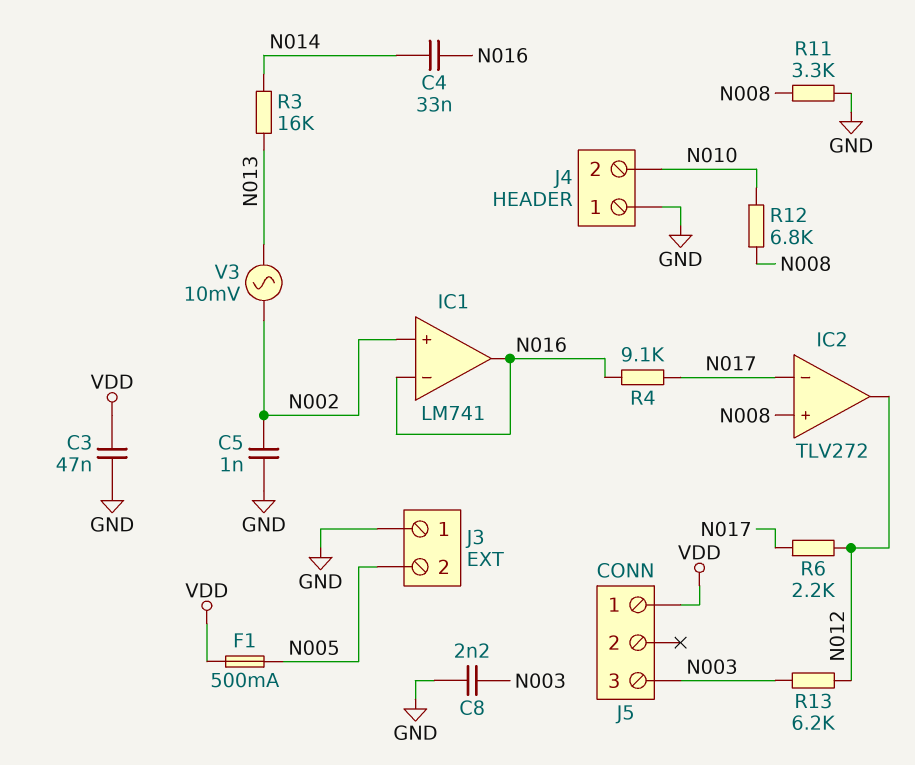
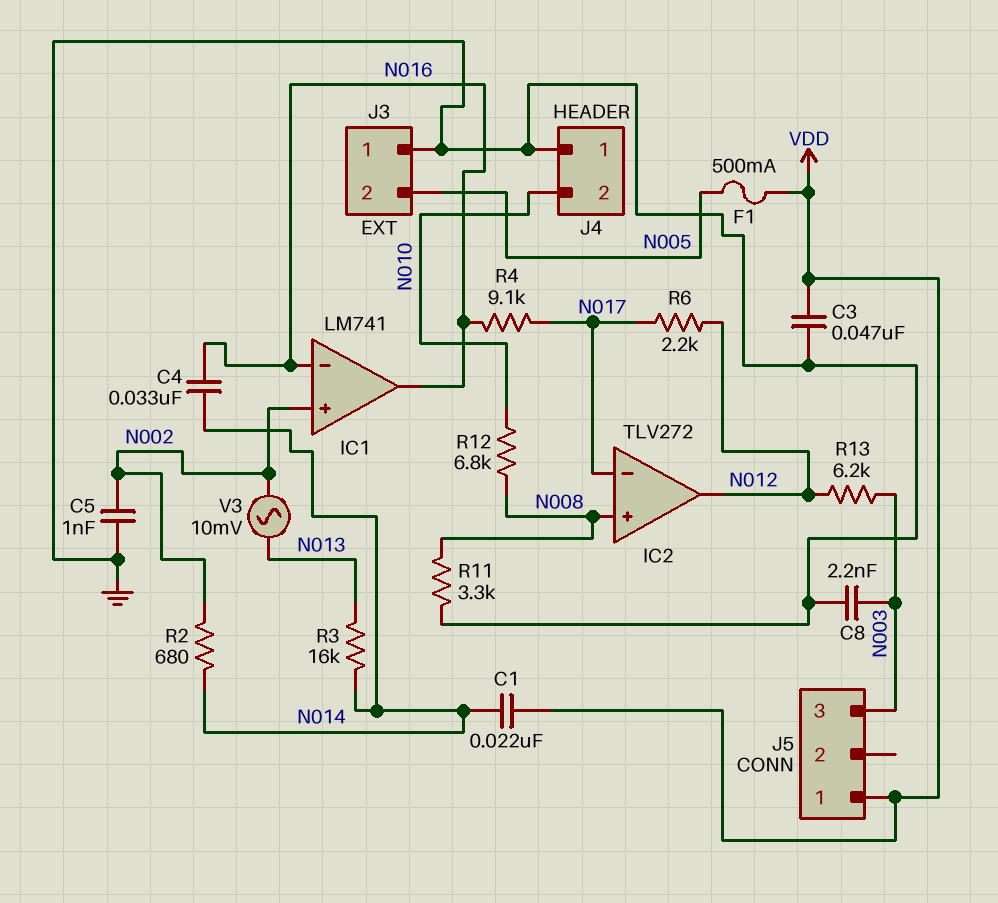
C1: none -> 22nF (N014, VDD)
R2: none -> 680 (N002, N014)

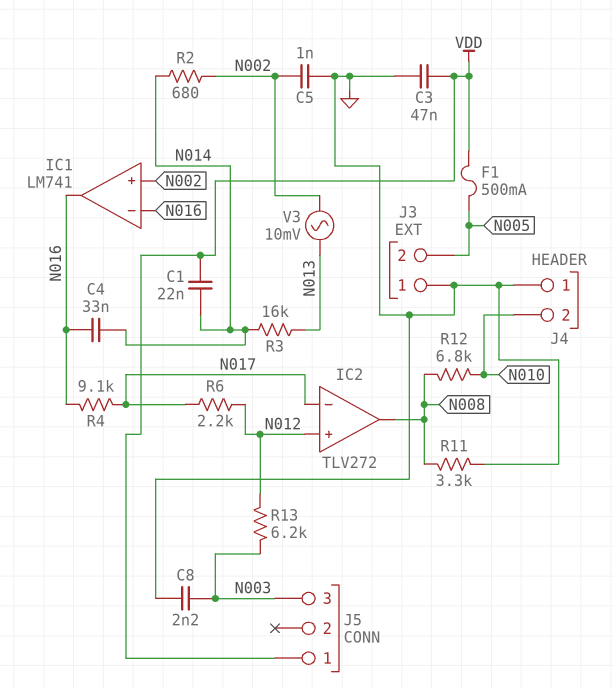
IC2 pin in+: N008 -> N012
IC2 pin out: N012 -> N008

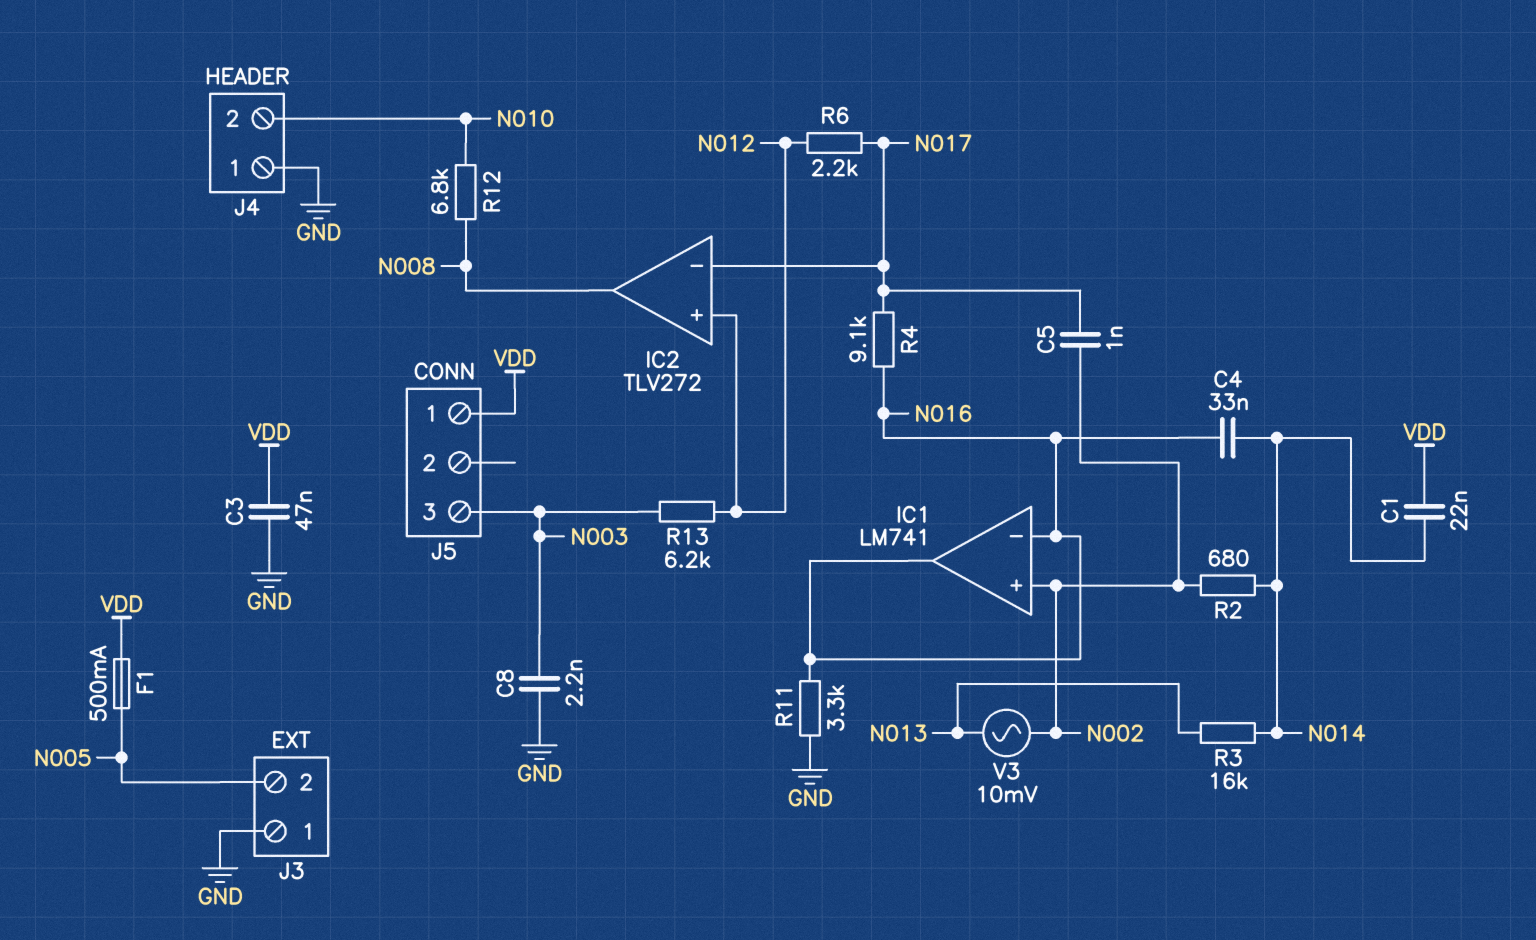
C5: 1nF (GND, N002) -> 1nF (N002, N017)
R11: 3.3k (GND, N008) -> 3.3k (GND, N016)

